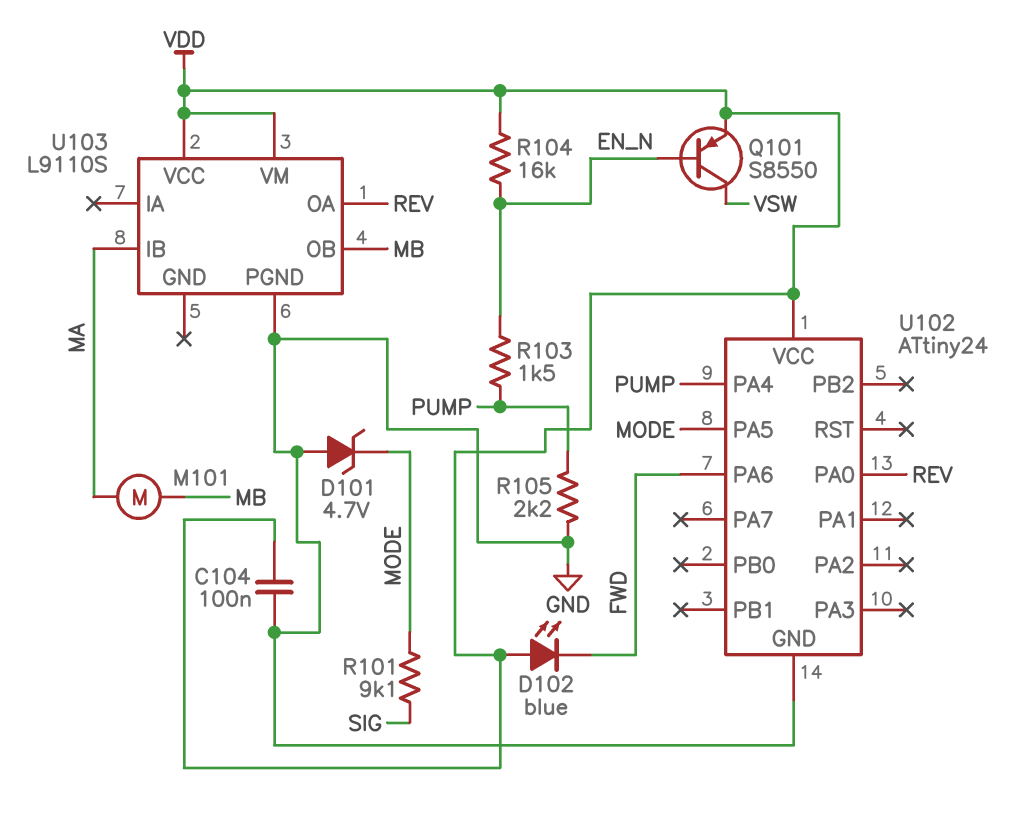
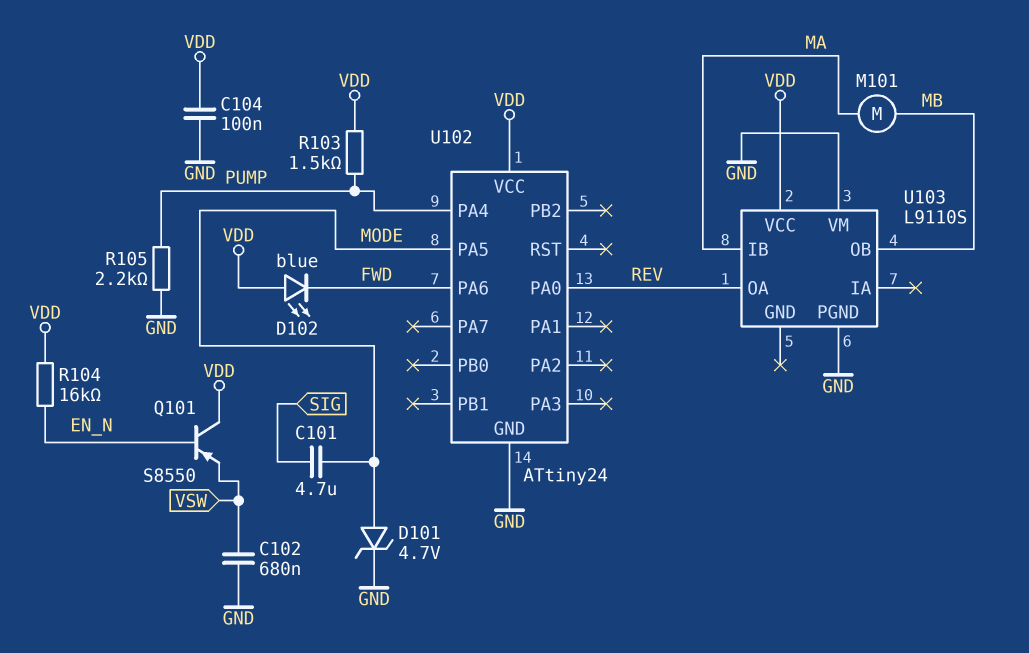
C101: none -> 4.7uF (MODE, SIG)
C102: none -> 680nF (GND, VSW)
D101: zener 4.7V (A GND, K MODE) -> zener 4.7V (A MODE, K GND)
Q101: PNP S8550 (B EN_N, C VSW, E VDD) -> PNP S8550 (B EN_N, C VDD, E VSW)
R101: 9.1k (MODE, SIG) -> none
R103: 1.5k (EN_N, PUMP) -> 1.5k (PUMP, VDD)
U103 pin VM: VDD -> GND

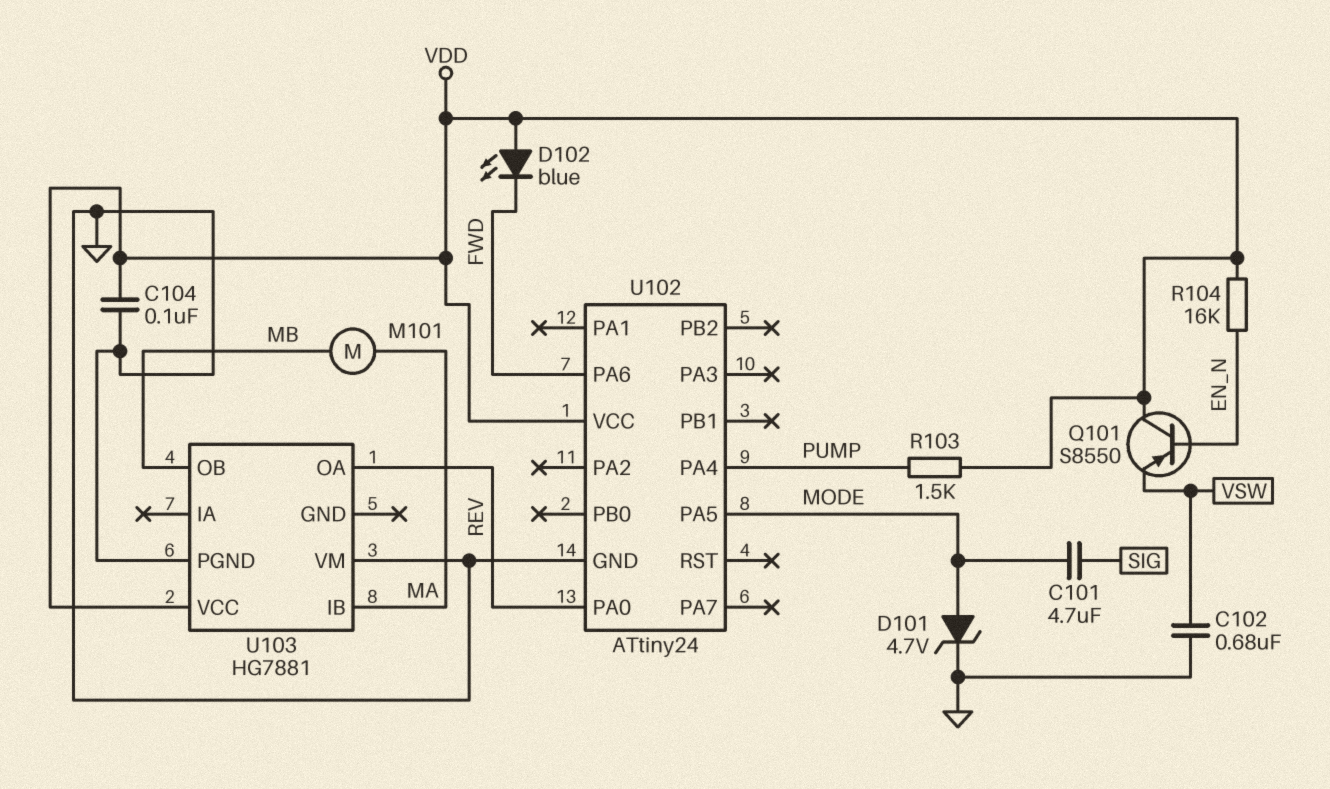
R105: 2.2k (GND, PUMP) -> none
U103: L9110S -> HG7881

